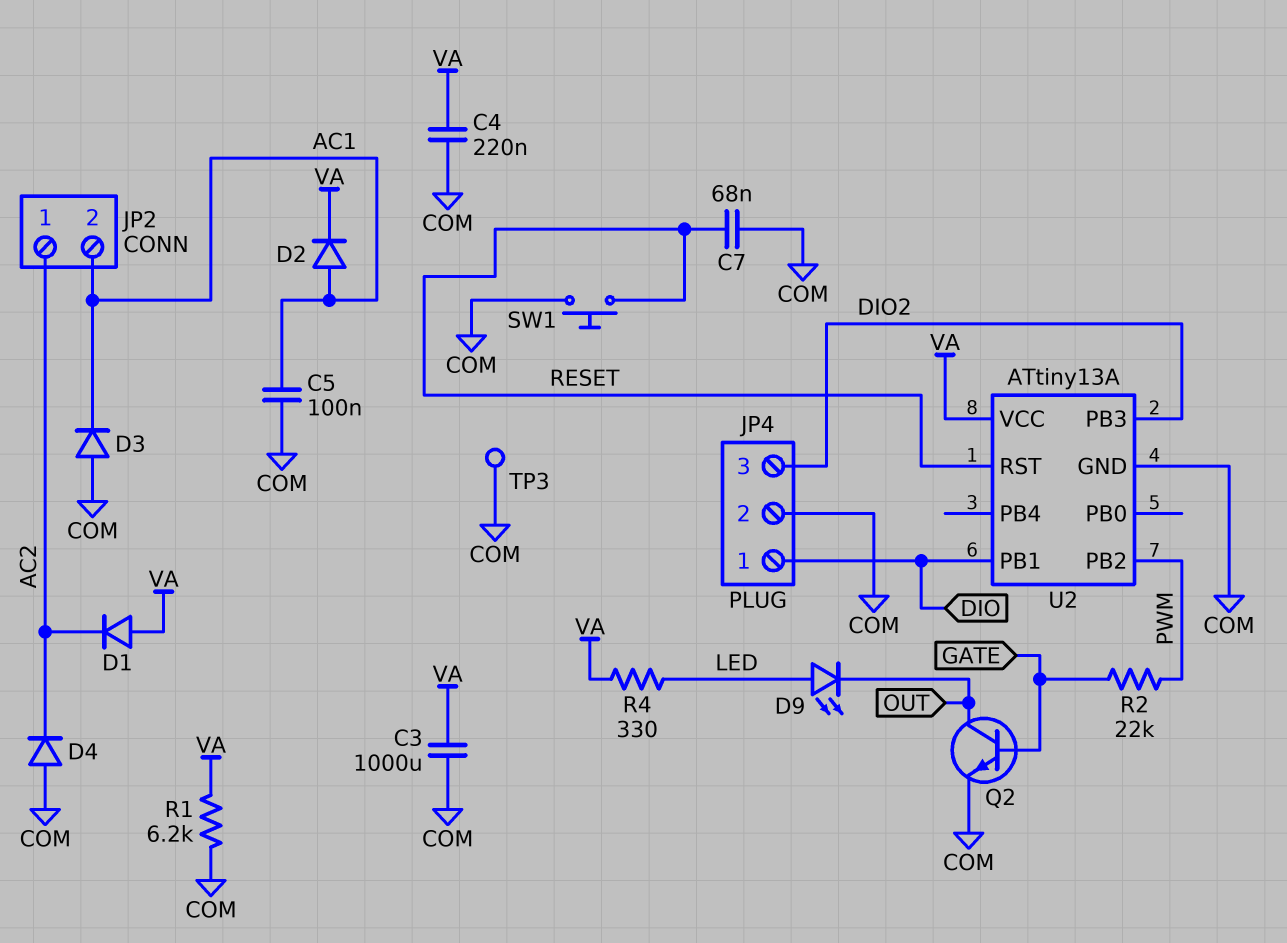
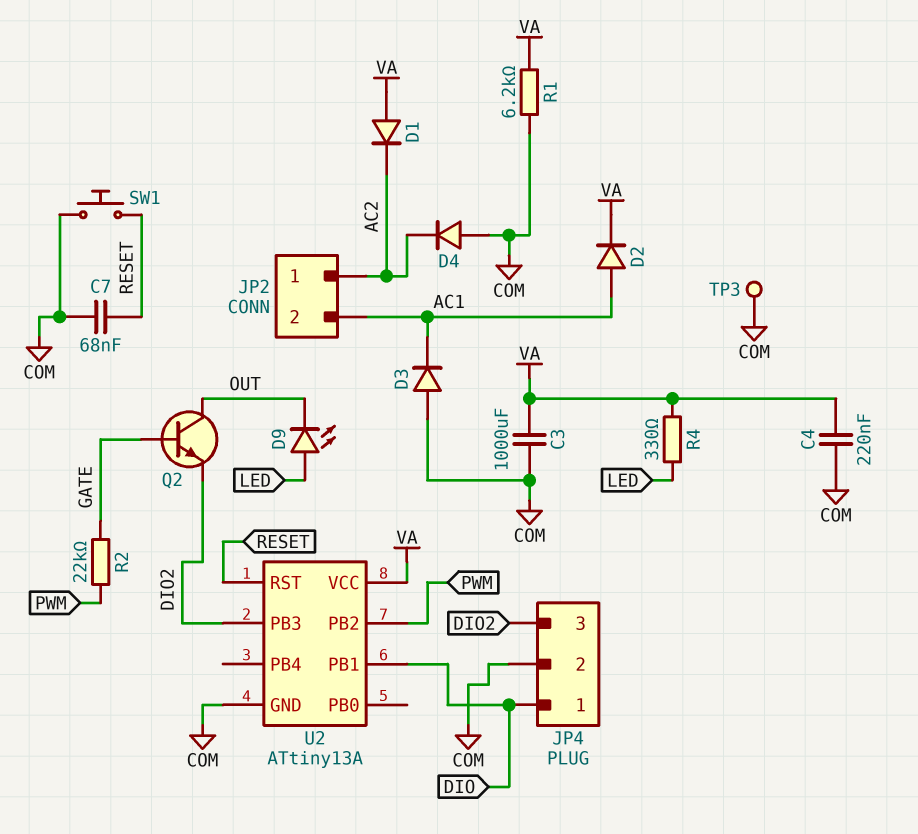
C5: 100nF (AC1, COM) -> none
Q2: NPN (B GATE, C OUT, E COM) -> NPN (B GATE, C OUT, E DIO2)

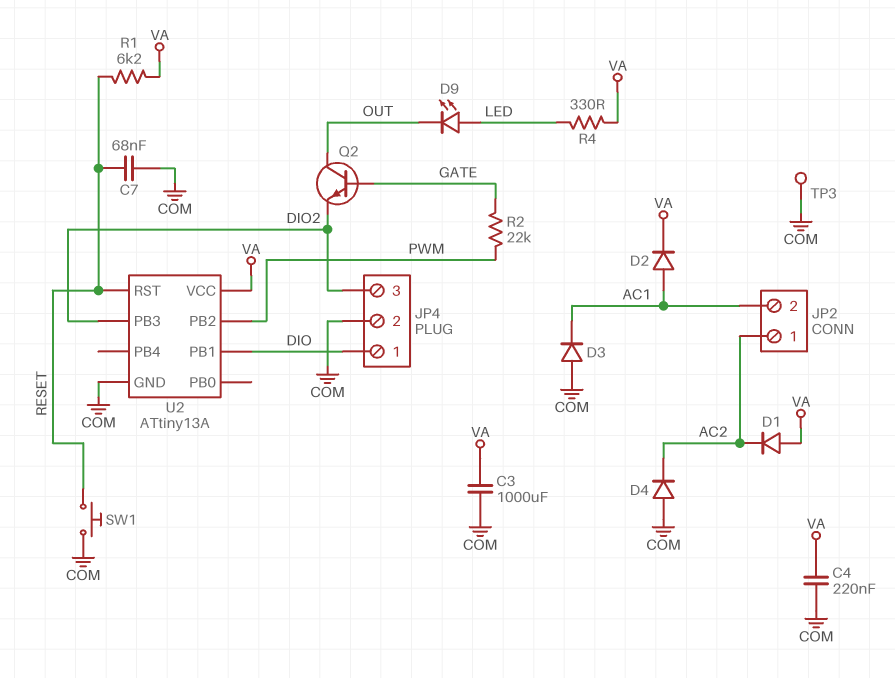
R1: 6.2k (COM, VA) -> 6.2k (RESET, VA)

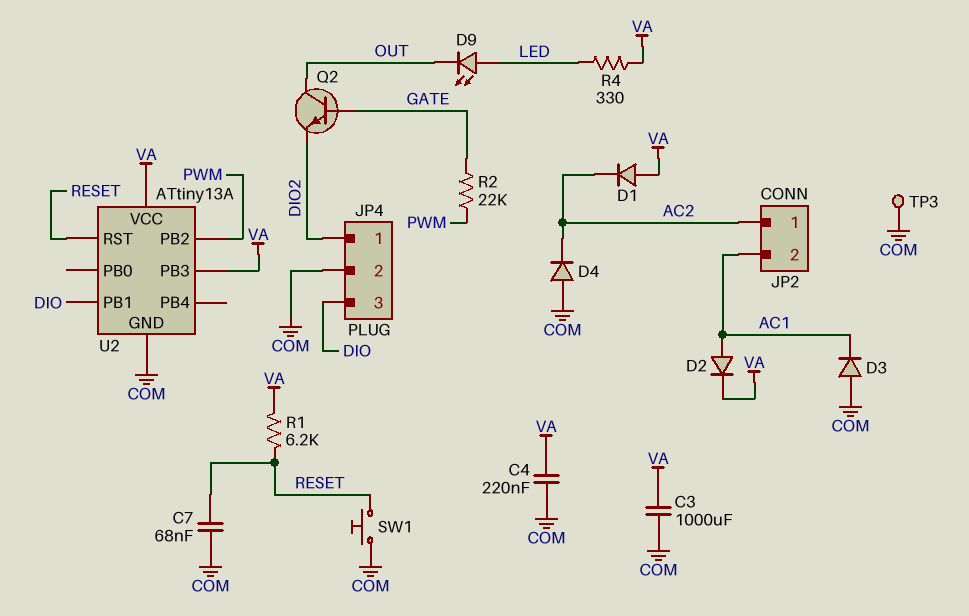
JP4 pin 1: DIO -> DIO2
JP4 pin 3: DIO2 -> DIO
U2 pin PB3: DIO2 -> VA

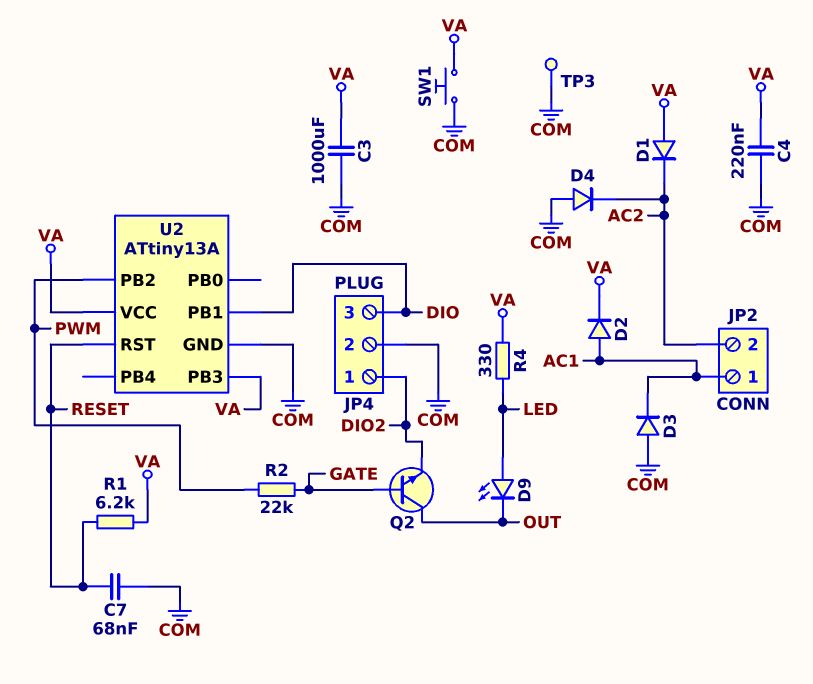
JP2 pin 1: AC2 -> AC1
JP2 pin 2: AC1 -> AC2
SW1: button (COM, RESET) -> button (COM, VA)

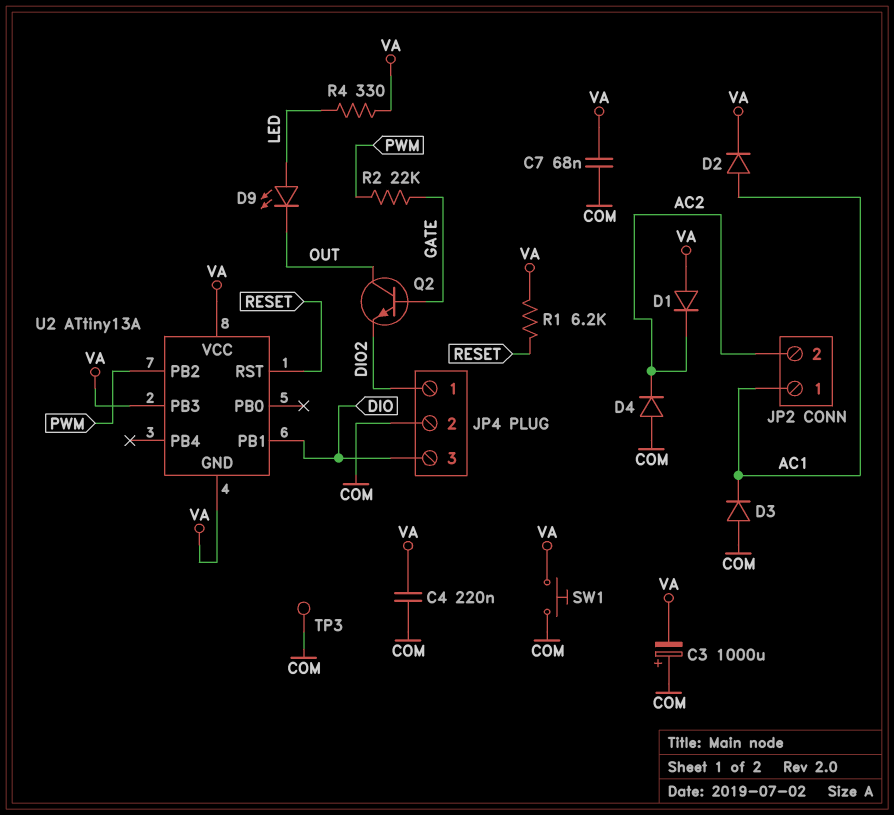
C3: 1000uF (COM, VA) -> 1000uF (plus COM, minus VA)
C7: 68nF (COM, RESET) -> 68nF (COM, VA)
U2 pin GND: COM -> VA

